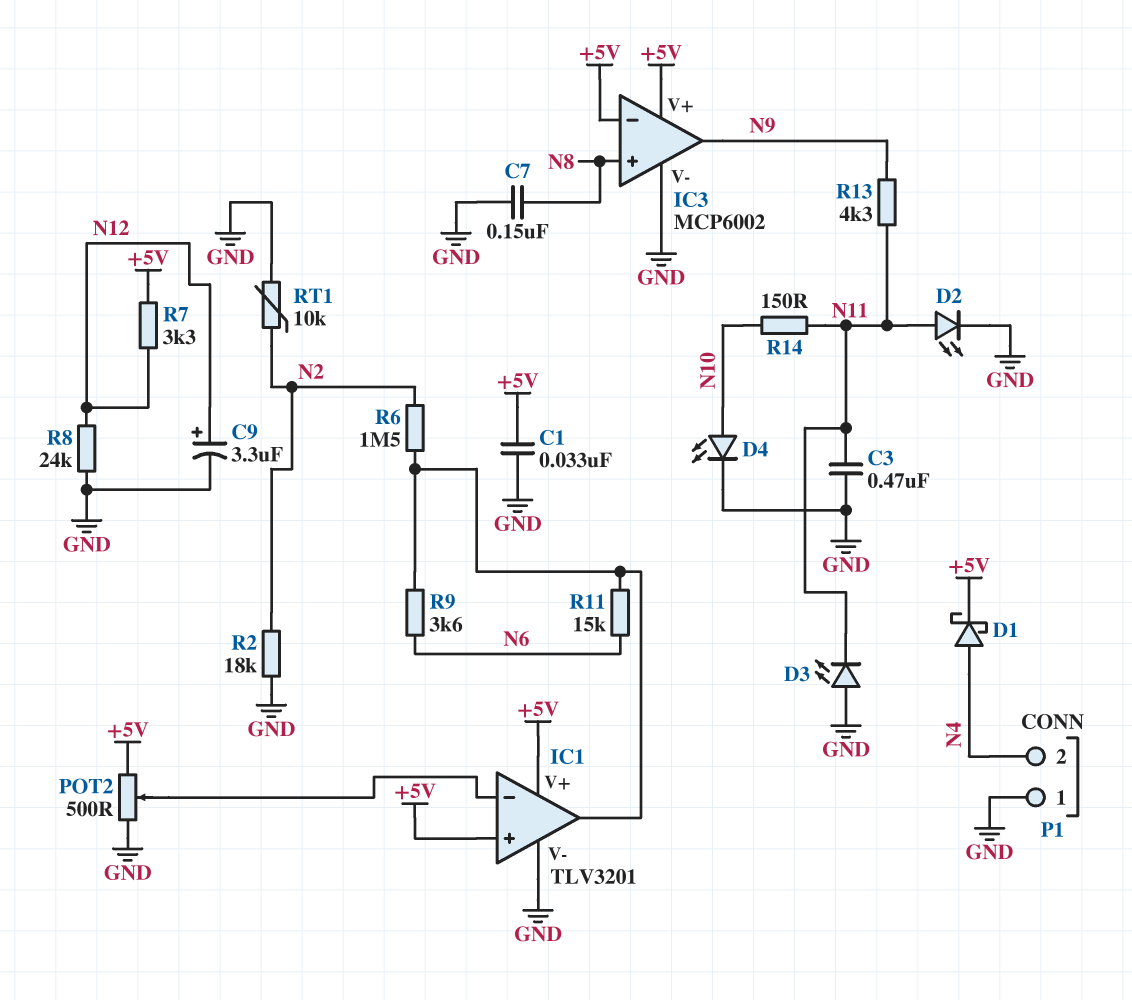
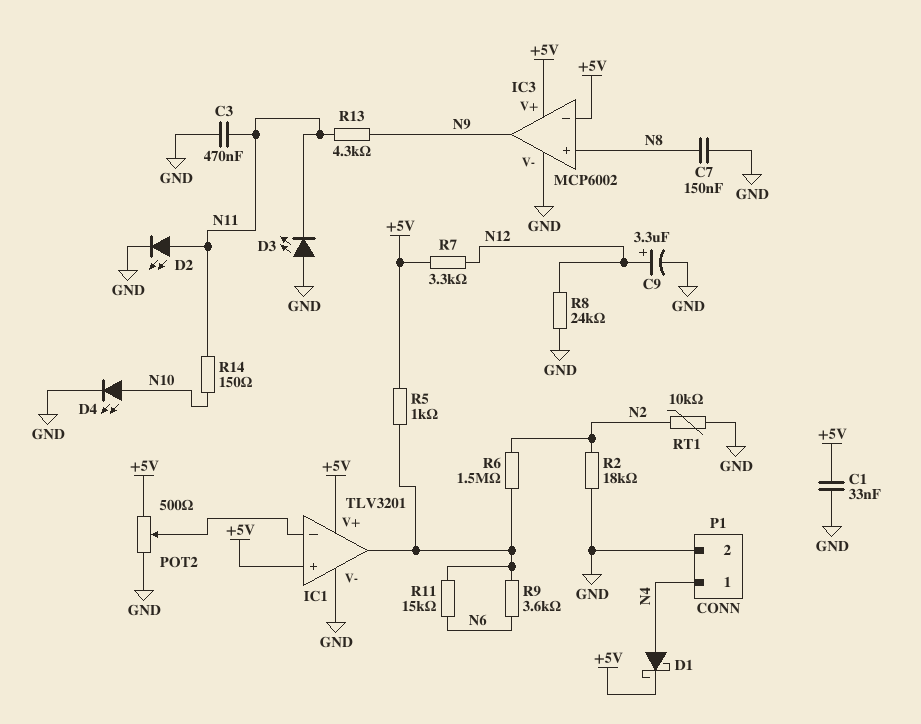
P1 pin 1: GND -> N4
P1 pin 2: N4 -> GND
R5: none -> 1k (+5V, IC1/out)

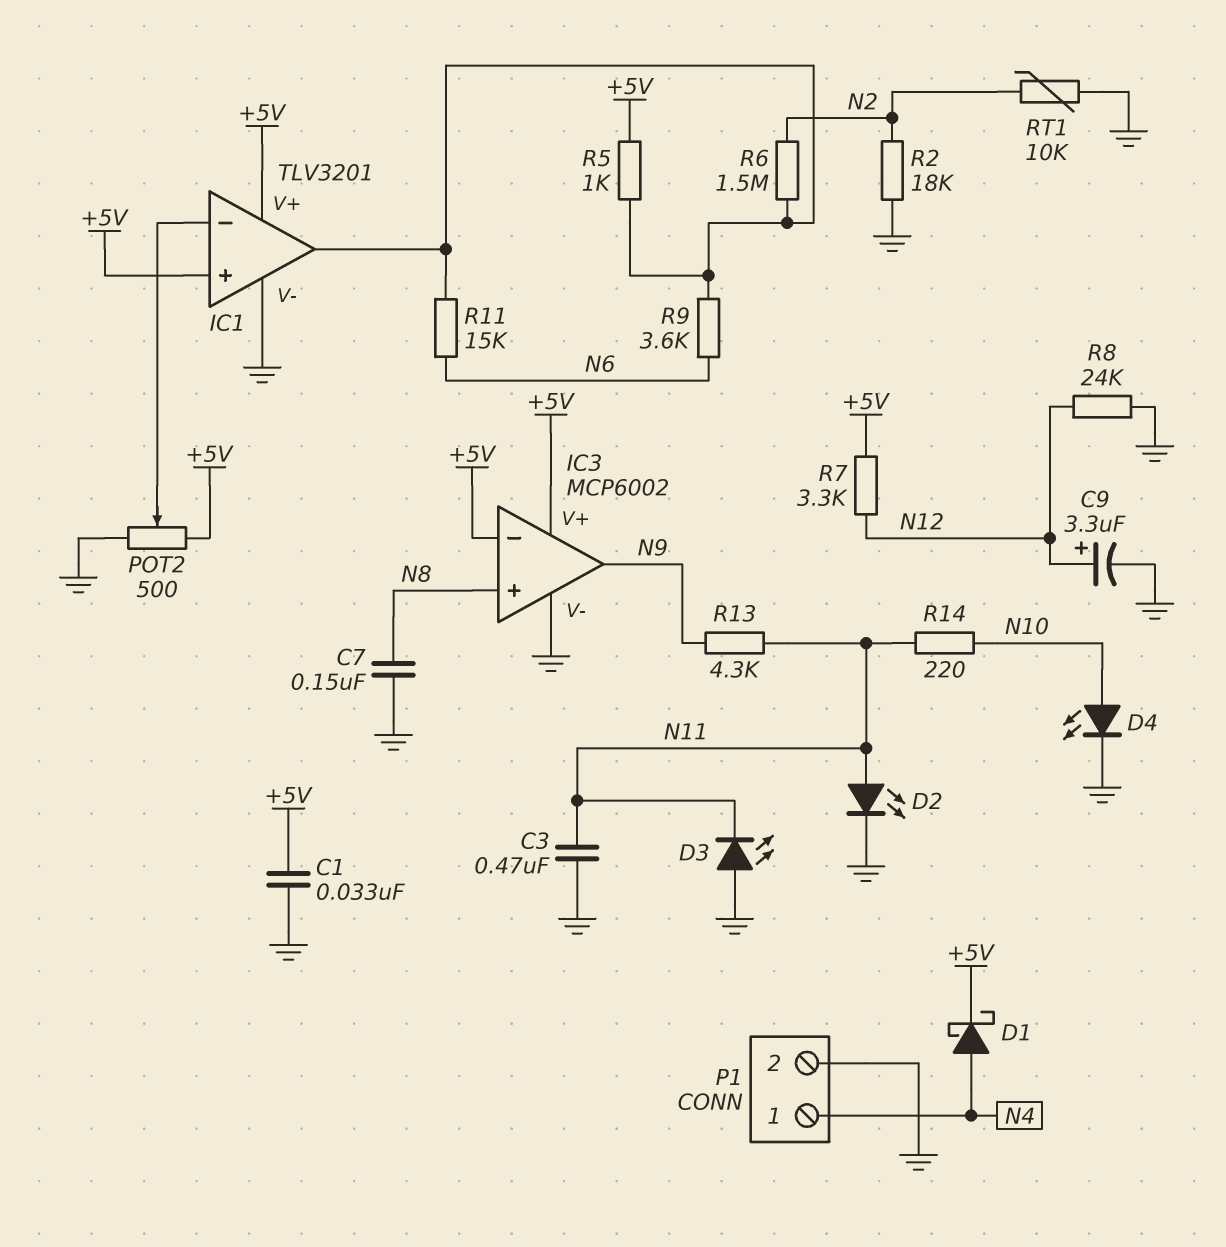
R14: 150 (N10, N11) -> 220 (N10, N11)

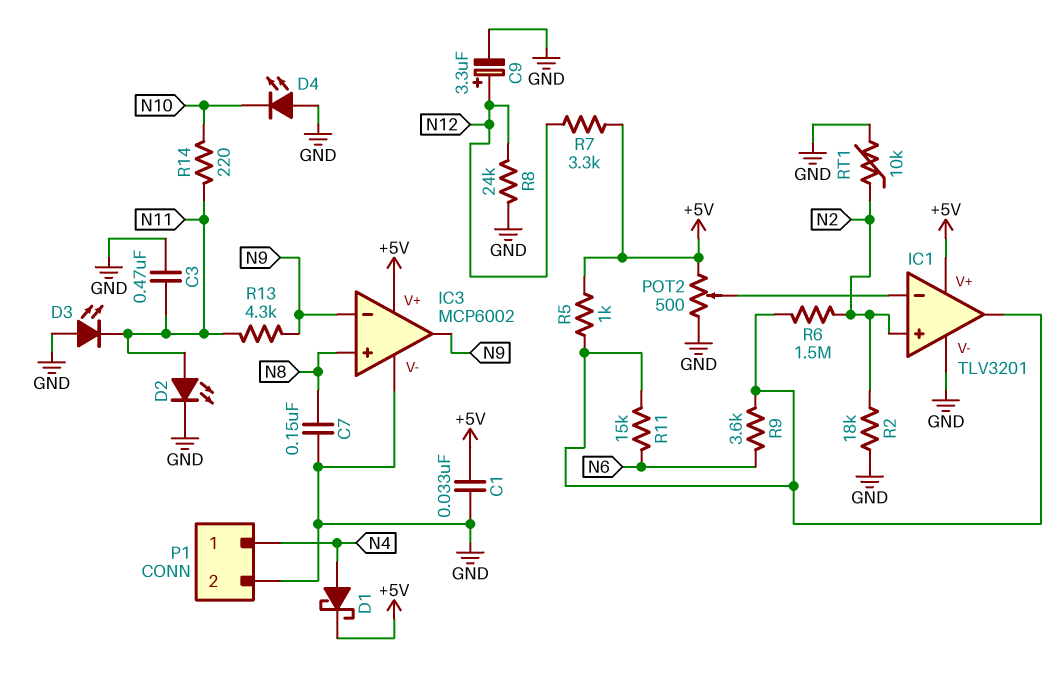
D4: LED (A N10, K GND) -> LED (A GND, K N10)
IC1 pin in+: +5V -> N2
IC3 pin in-: +5V -> N9

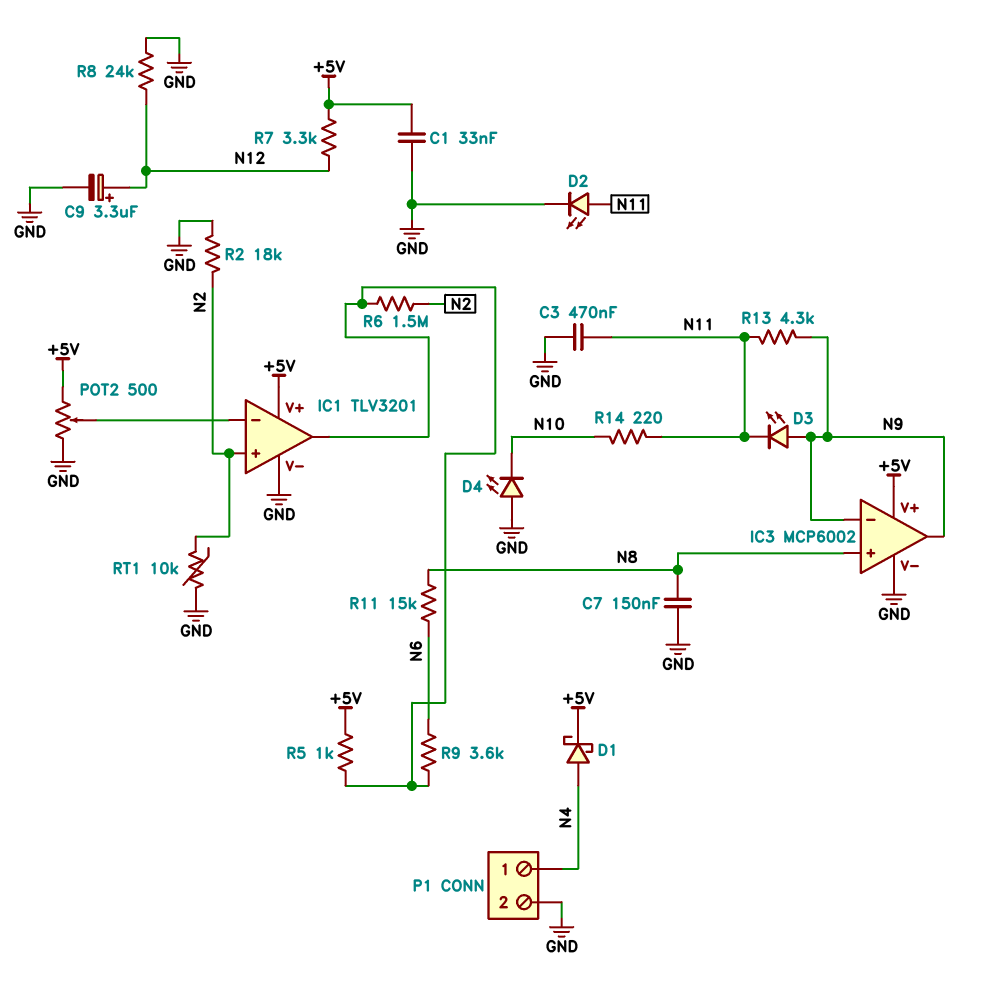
D3: LED (A GND, K N11) -> LED (A N9, K N11)
R11: 15k (IC1/out, N6) -> 15k (N6, N8)

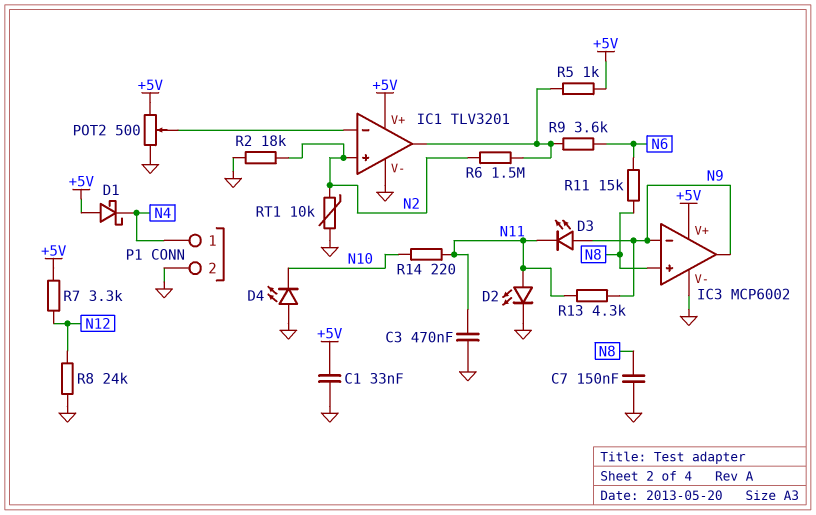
C9: 3.3uF (plus N12, minus GND) -> none
D1: schottky (A N4, K +5V) -> schottky (A +5V, K N4)

